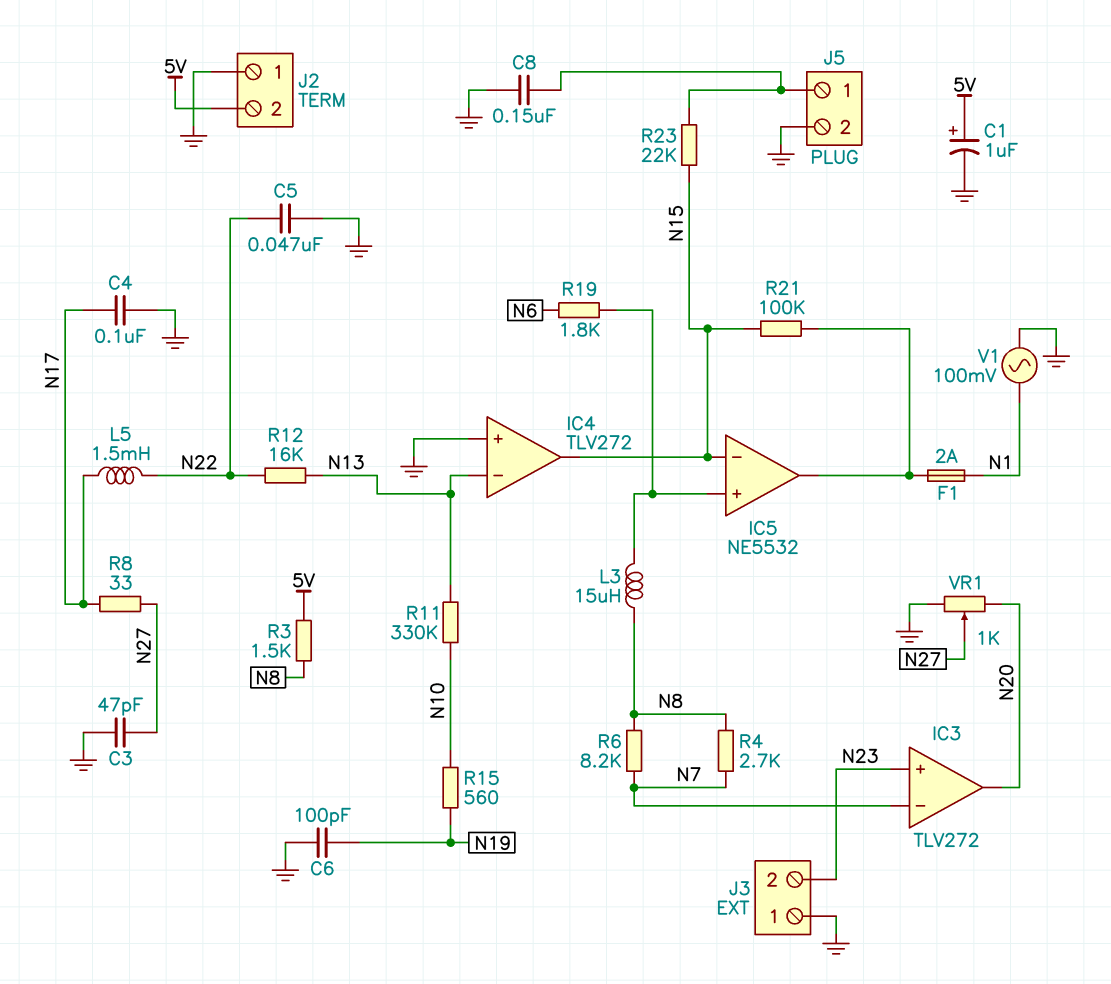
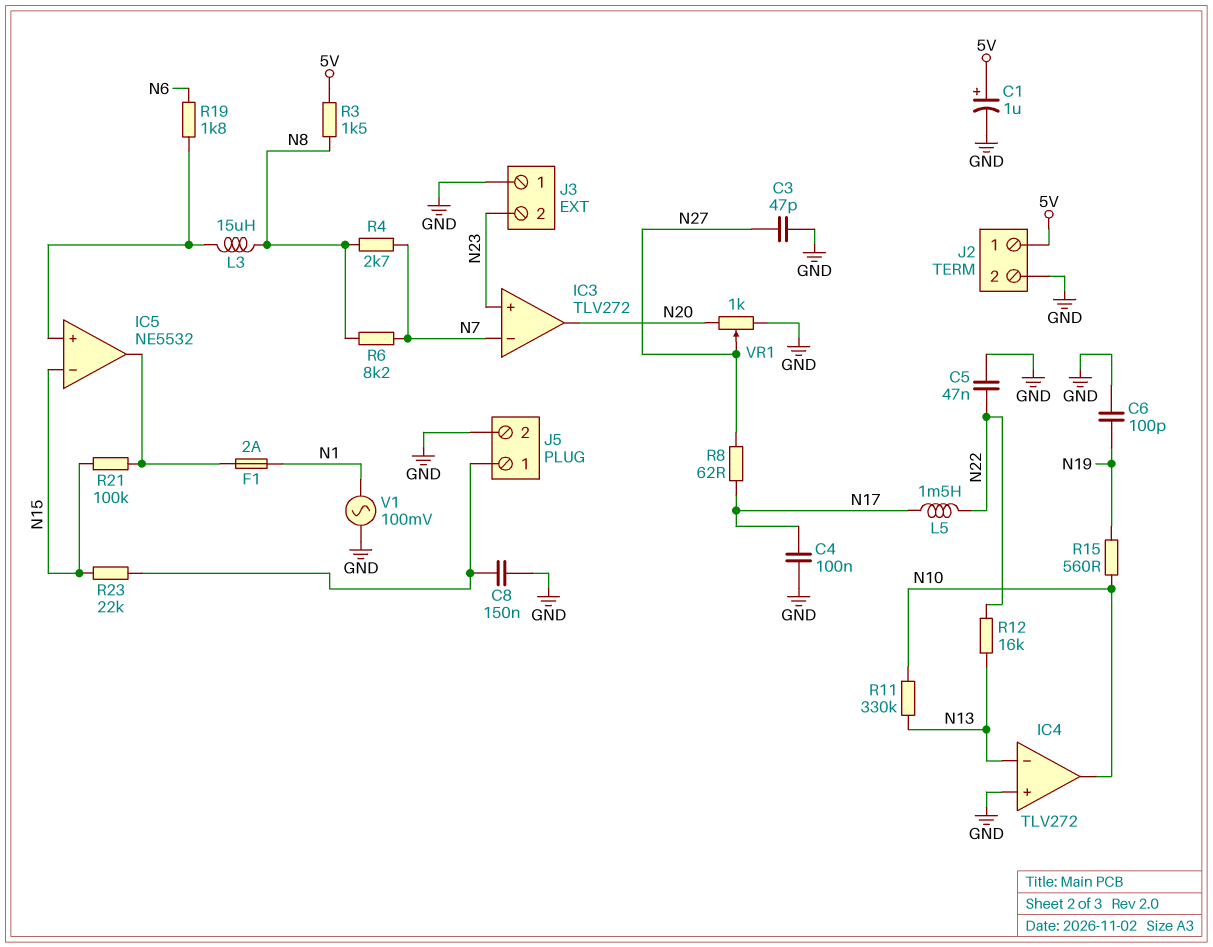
IC4 pin out: N15 -> N10
J2 pin 1: GND -> 5V
J2 pin 2: 5V -> GND
R8: 33 (N17, N27) -> 62 (N17, N27)

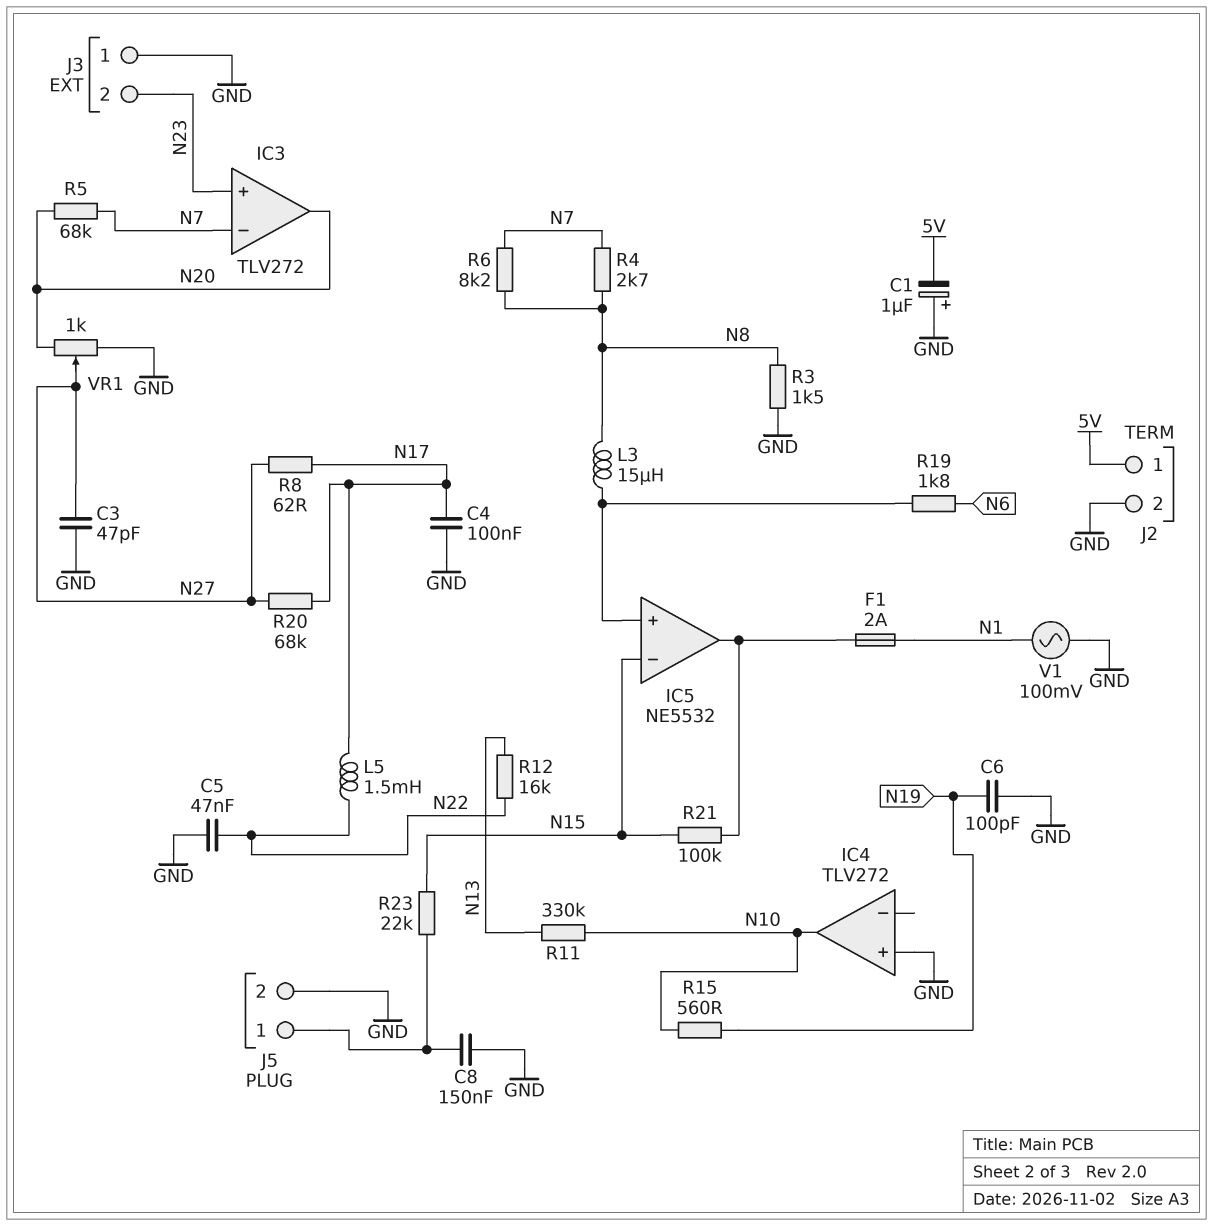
C1: 1uF (plus 5V, minus GND) -> 1uF (plus GND, minus 5V)
IC4 pin in-: N13 -> none
R3: 1.5k (5V, N8) -> 1.5k (GND, N8)
R5: none -> 68k (N7, N20)
R20: none -> 68k (N17, N27)

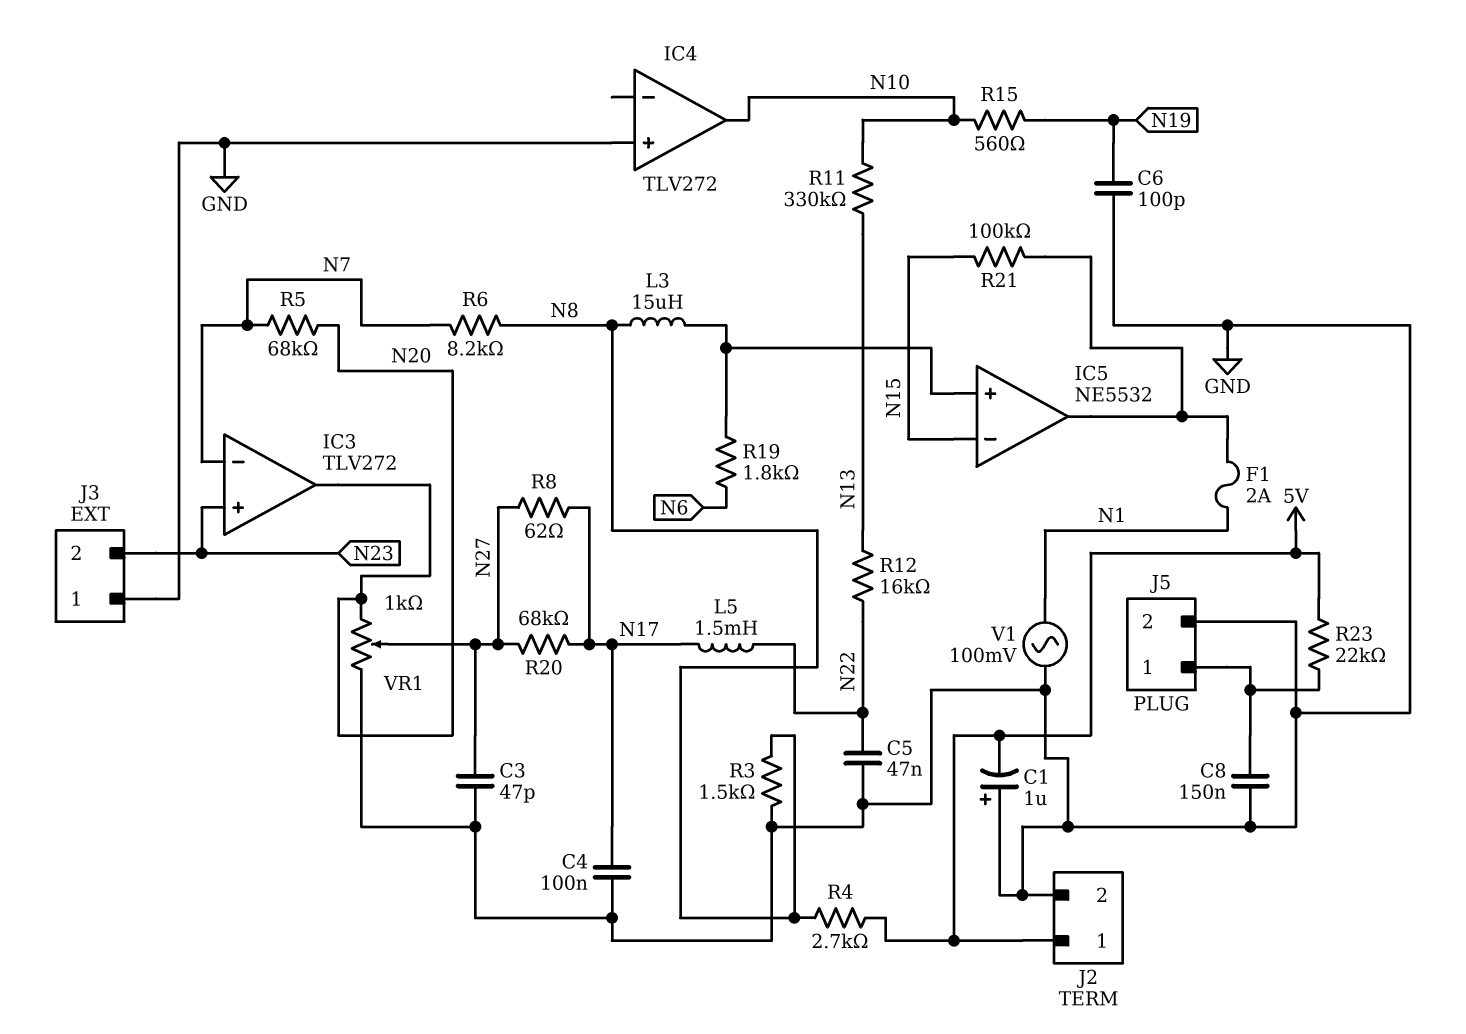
R4: 2.7k (N7, N8) -> 2.7k (5V, N8)
R23: 22k (J5/1, N15) -> 22k (5V, J5/1)

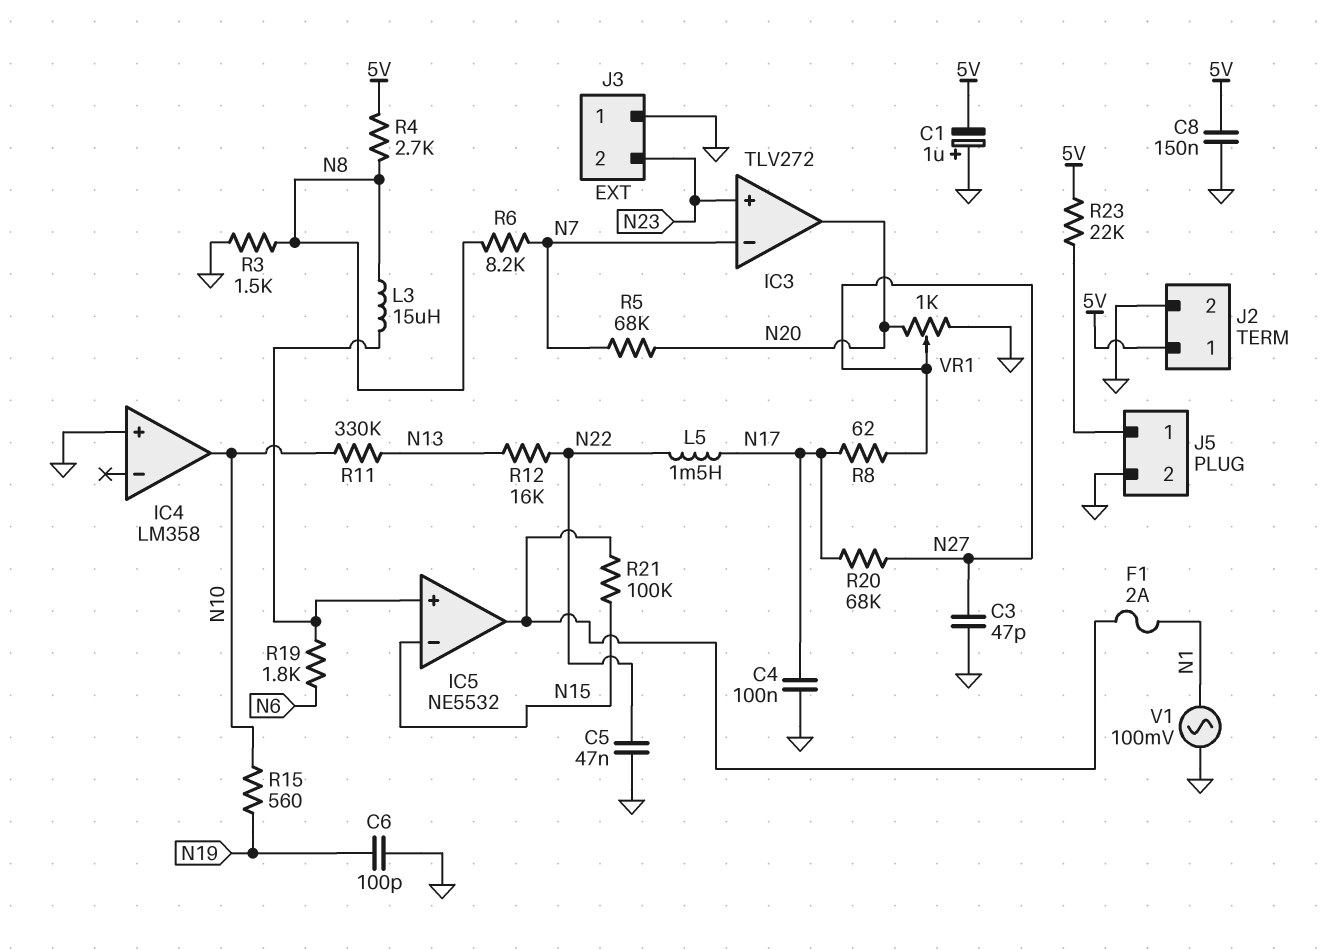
C8: 150nF (GND, J5/1) -> 150nF (5V, GND)
IC4: TLV272 -> LM358

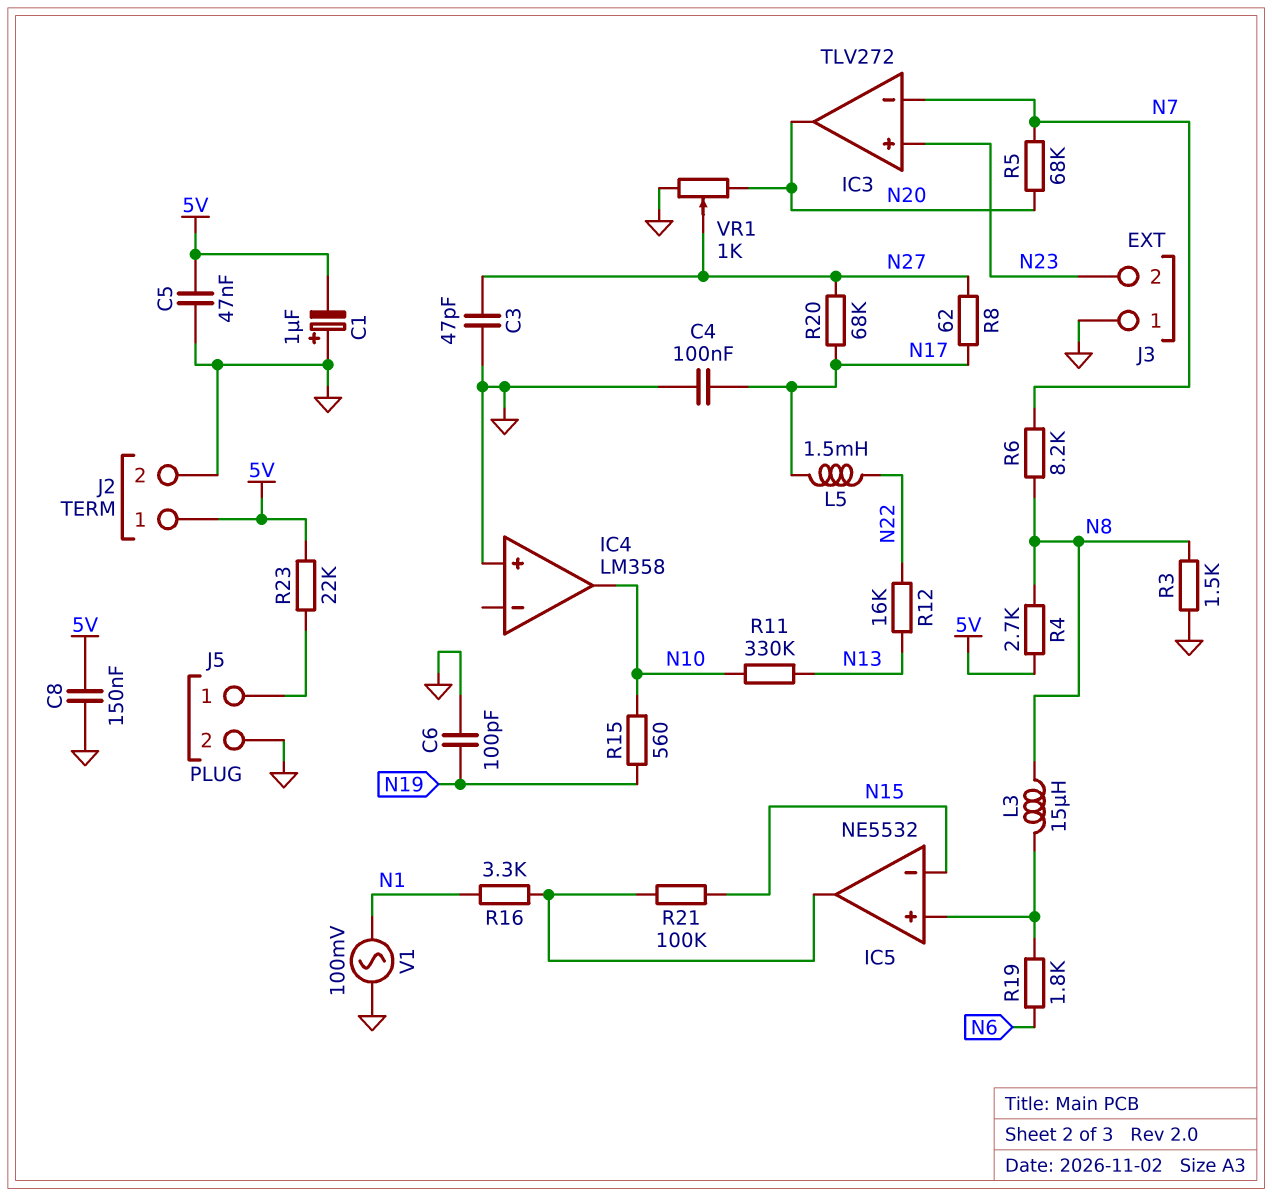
C5: 47nF (GND, N22) -> 47nF (5V, GND)
F1: 2A (IC5/out, N1) -> none
R16: none -> 3.3k (IC5/out, N1)

